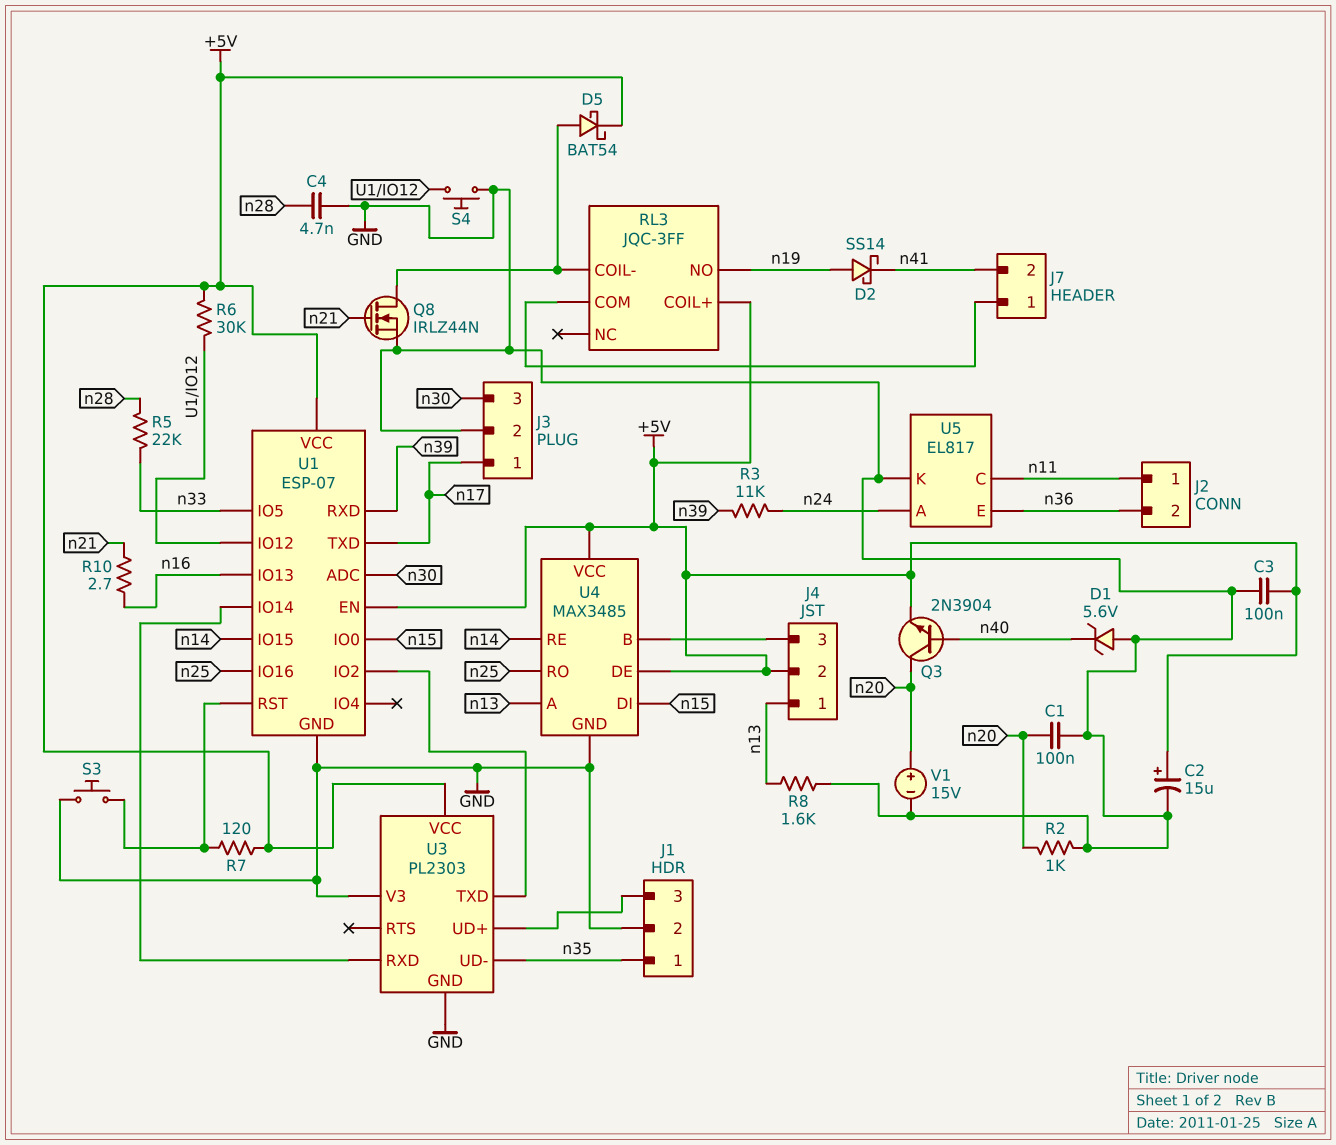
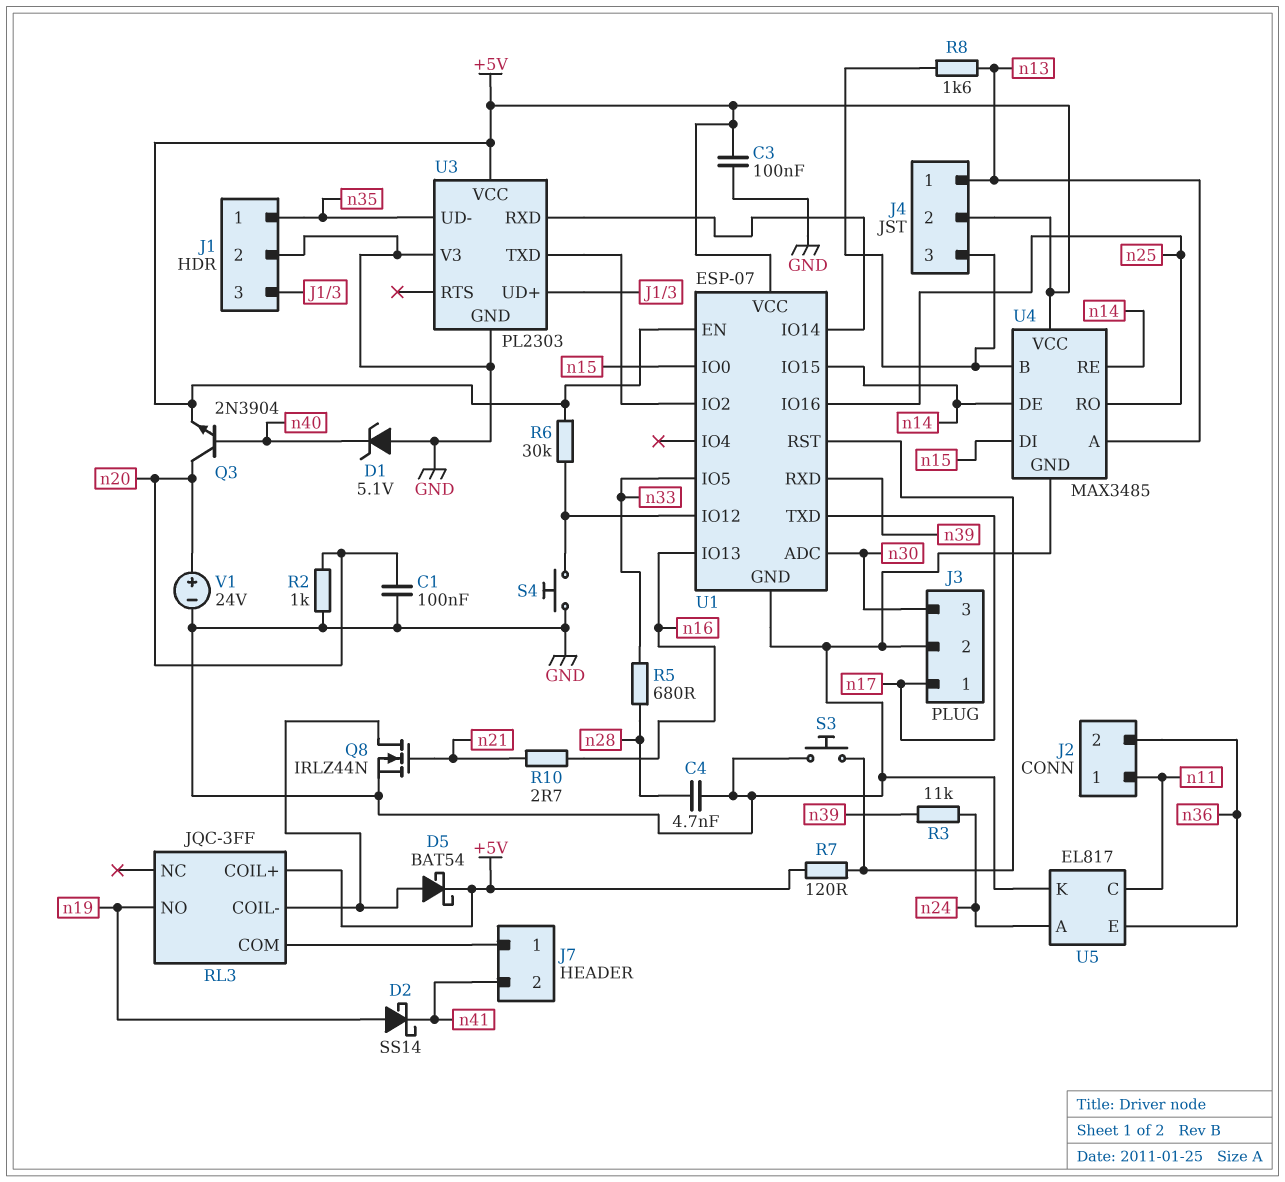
C2: 15uF (plus +5V, minus GND) -> none
D1: zener 5.6V (A GND, K n40) -> zener 5.1V (A GND, K n40)
R5: 22k (n28, n33) -> 680 (n28, n33)
R8: 1.6k (GND, n13) -> 1.6k (J4/3, n13)
U4 pin DE: +5V -> n14
V1: 15V (plus n20, minus GND) -> 24V (plus n20, minus GND)

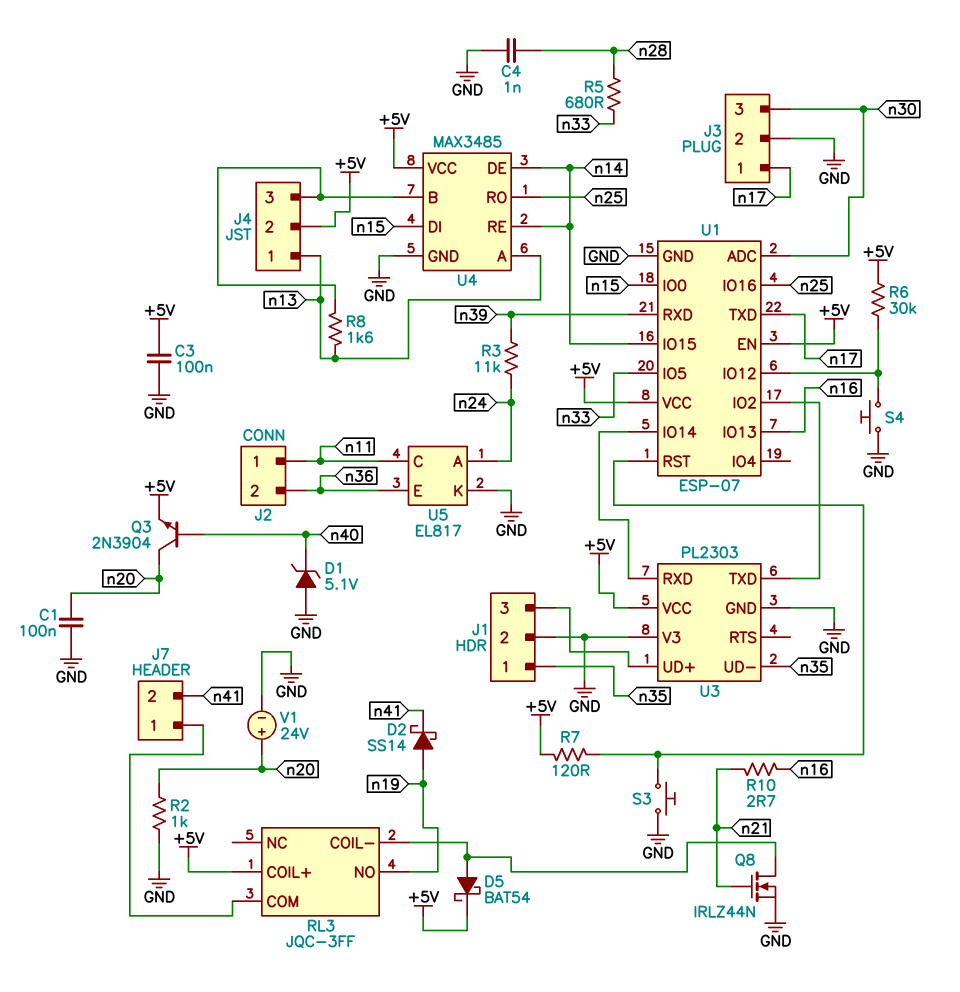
C4: 4.7nF (GND, n28) -> 1nF (GND, n28)

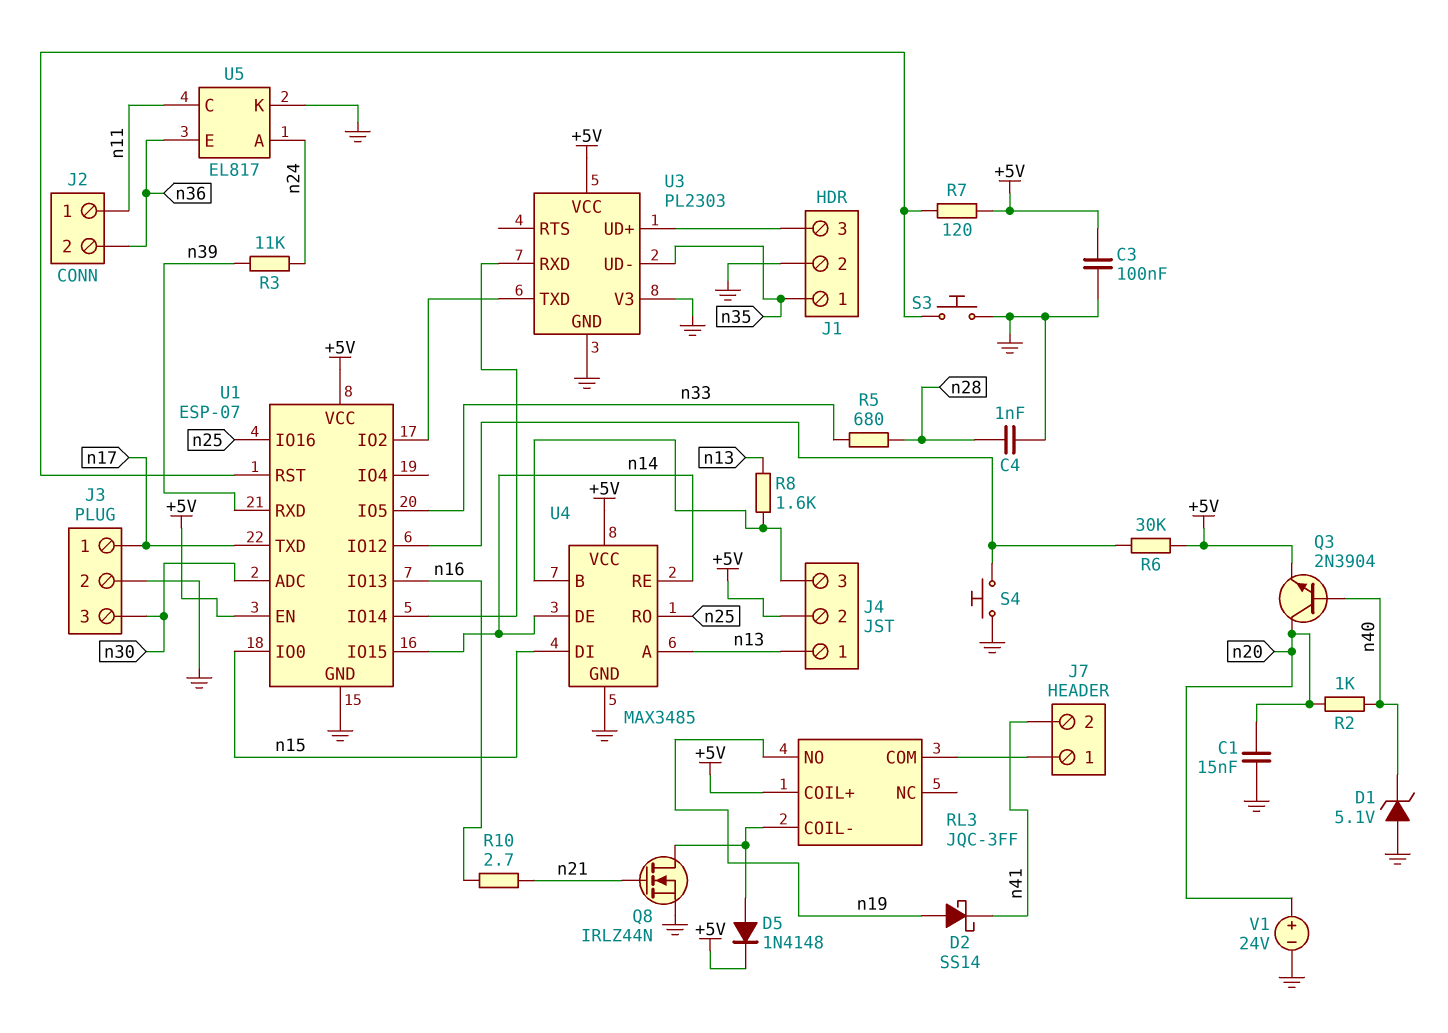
C1: 100nF (GND, n20) -> 15nF (GND, n20)
D5: schottky BAT54 (A RL3/COIL-, K +5V) -> diode 1N4148 (A RL3/COIL-, K +5V)
R2: 1k (GND, n20) -> 1k (n20, n40)

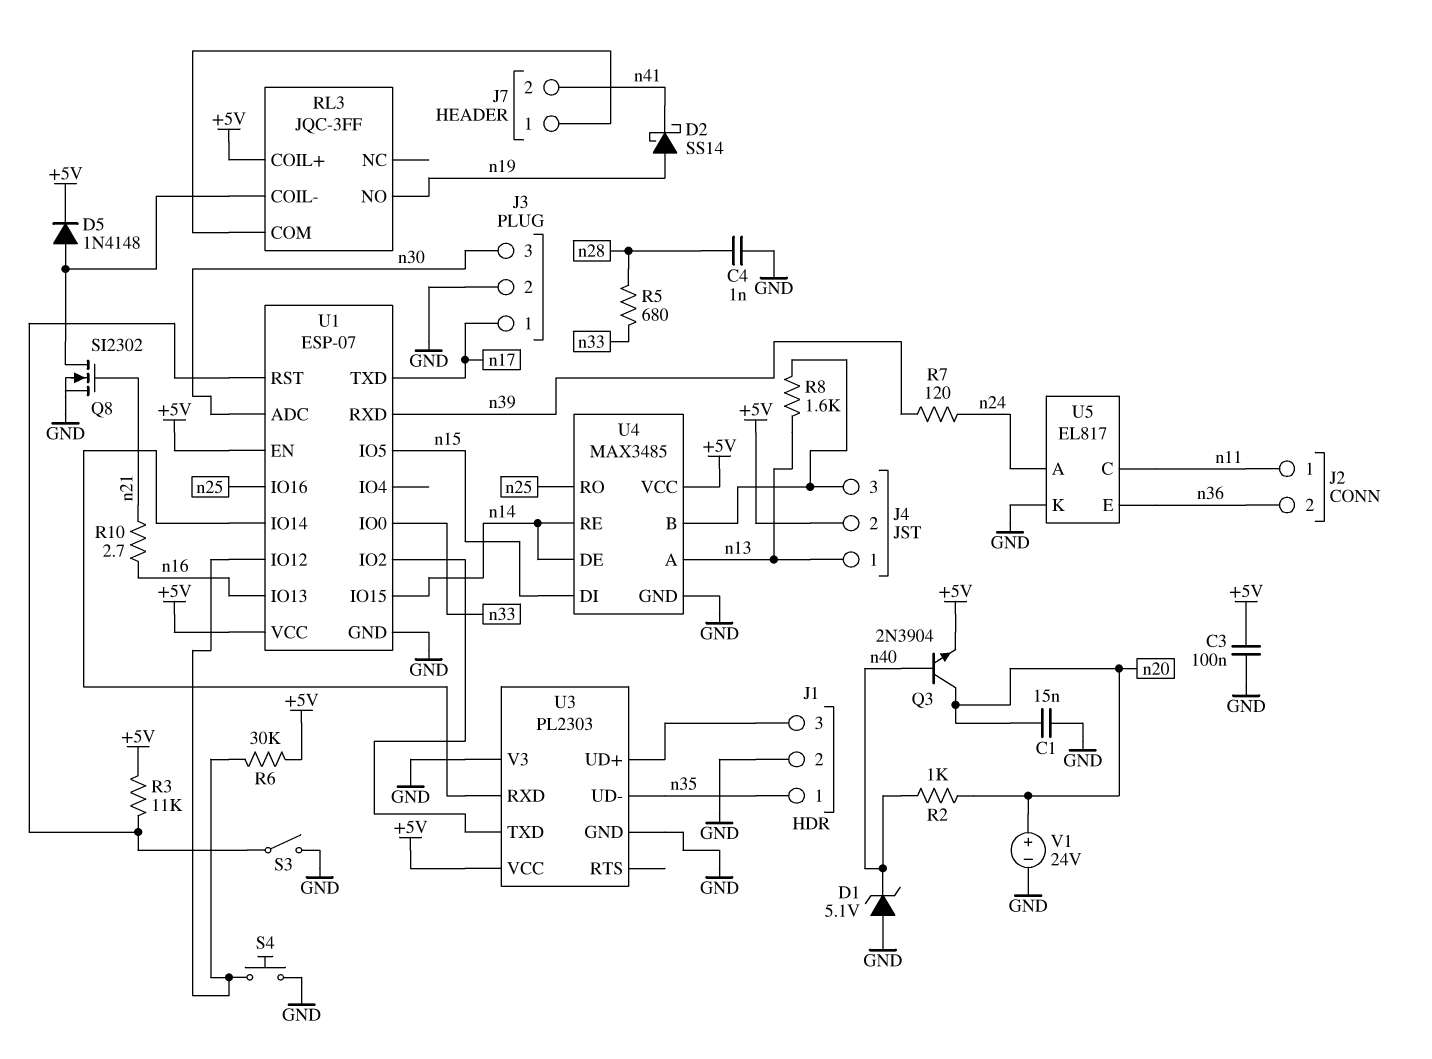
Q8: NMOS IRLZ44N (G n21, D RL3/COIL-, S GND) -> NMOS SI2302 (G n21, D RL3/COIL-, S GND)
R3: 11k (n24, n39) -> 11k (+5V, U1/RST)
R7: 120 (+5V, U1/RST) -> 120 (n24, n39)
S3: button (GND, U1/RST) -> switch (GND, U1/RST)
U1 pin IO0: n15 -> n33
U1 pin IO5: n33 -> n15

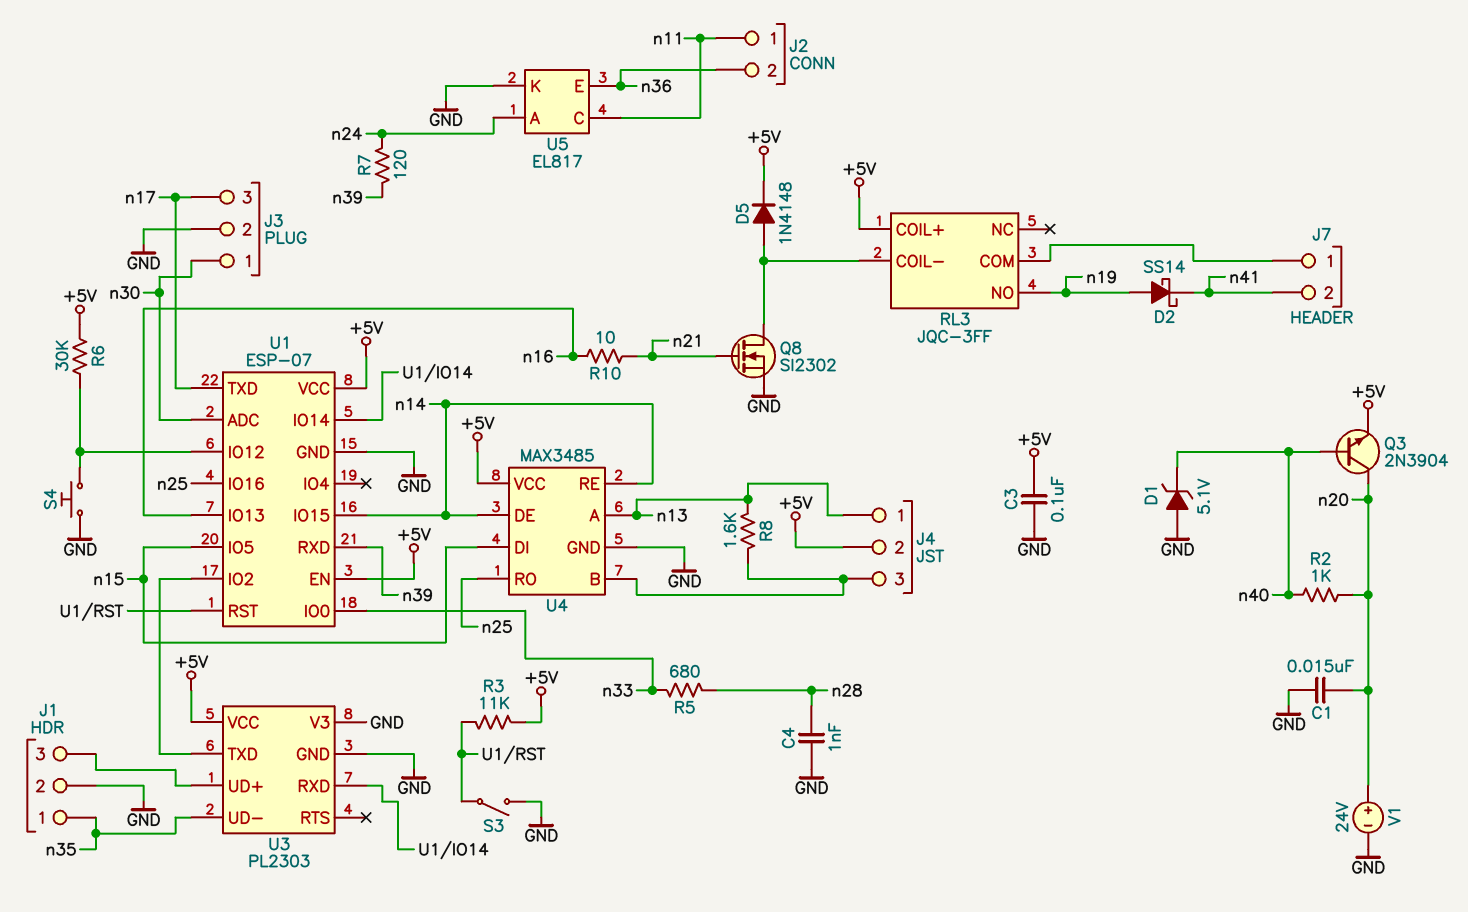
J3 pin 1: n17 -> n30
J3 pin 3: n30 -> n17
R10: 2.7 (n16, n21) -> 10 (n16, n21)

